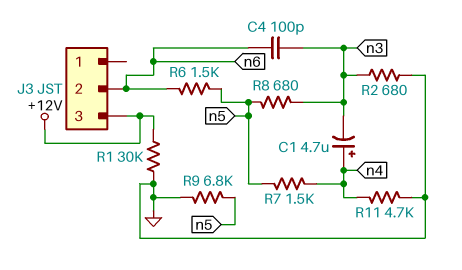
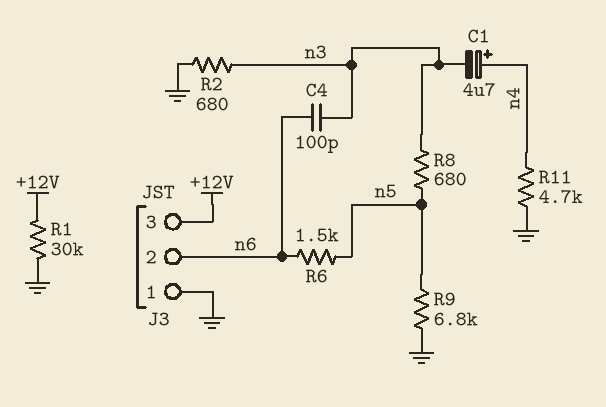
J3 pin 1: none -> GND
R7: 1.5k (n4, n5) -> none

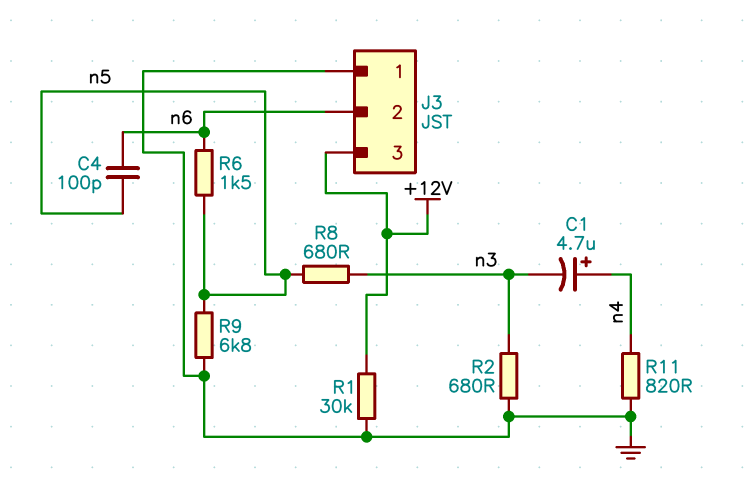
C4: 100pF (n3, n6) -> 100pF (n5, n6)
R11: 4.7k (GND, n4) -> 820 (GND, n4)

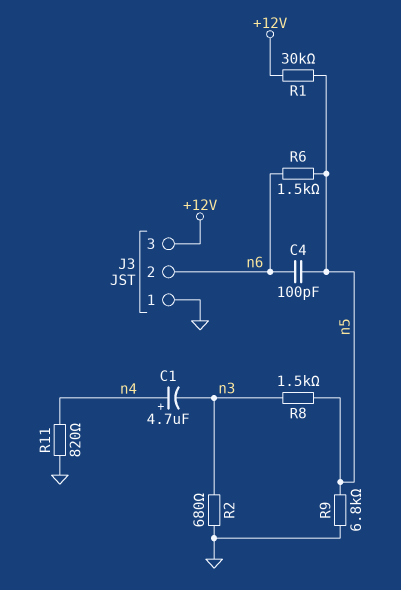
R1: 30k (+12V, GND) -> 30k (+12V, n5)
R8: 680 (n3, n5) -> 1.5k (n3, n5)

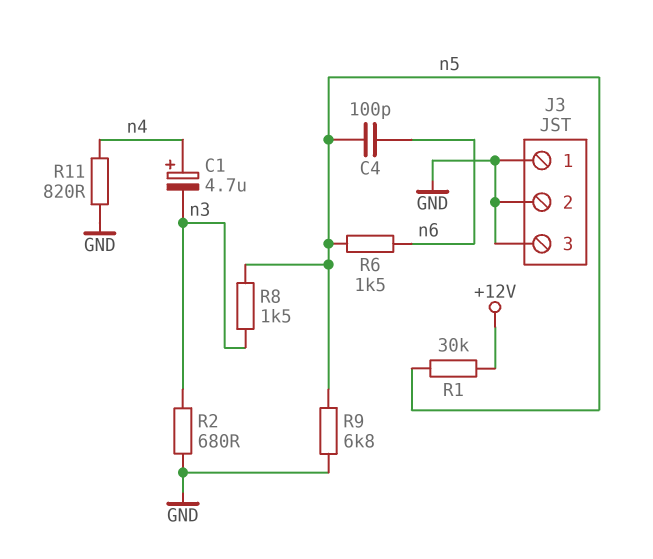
J3 pin 2: n6 -> GND
J3 pin 3: +12V -> GND

